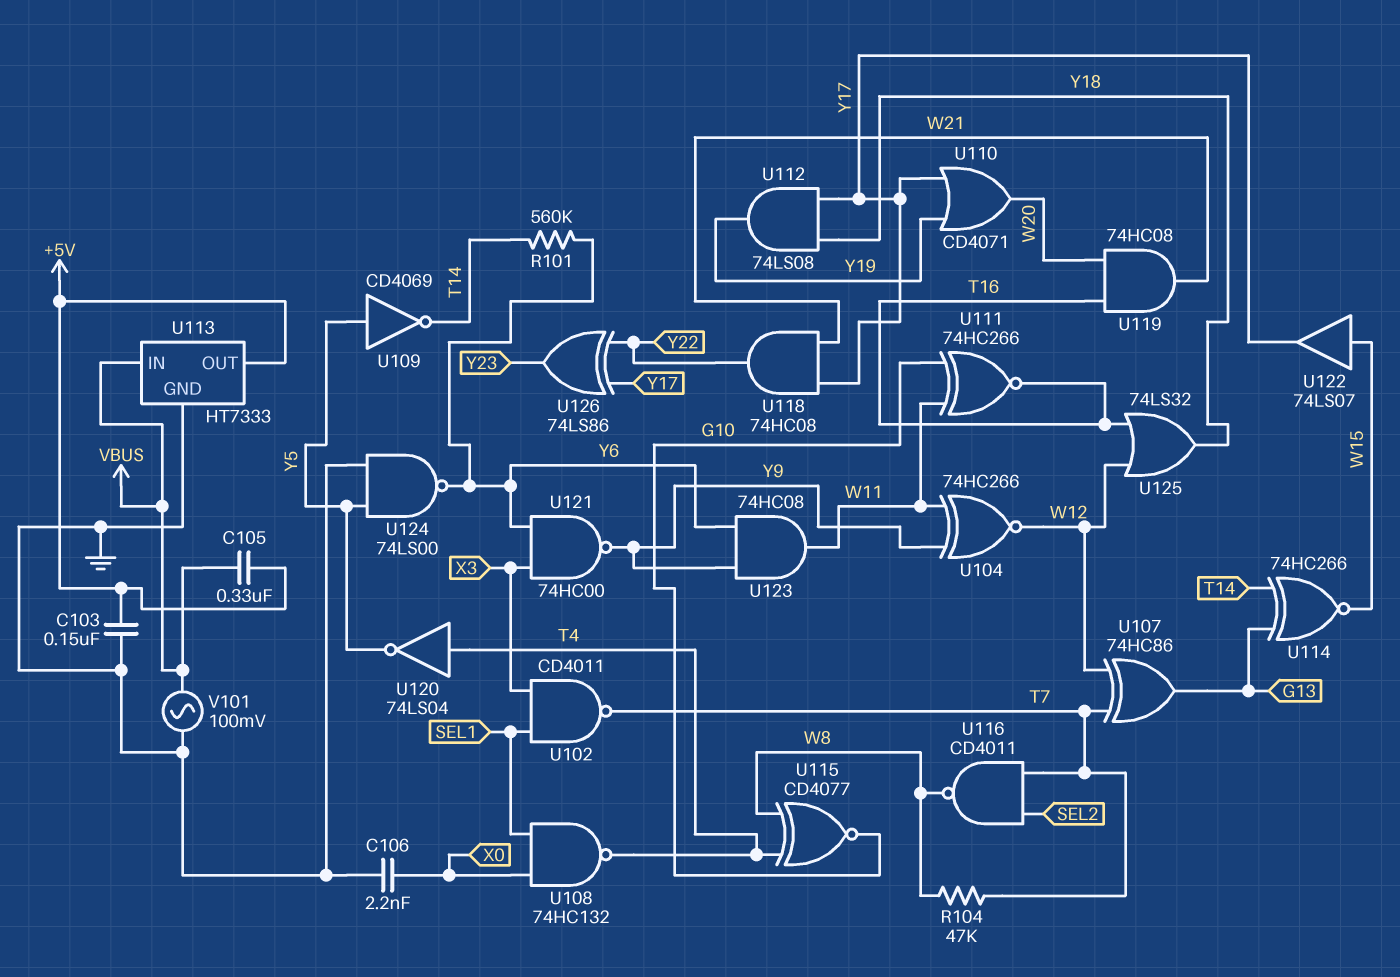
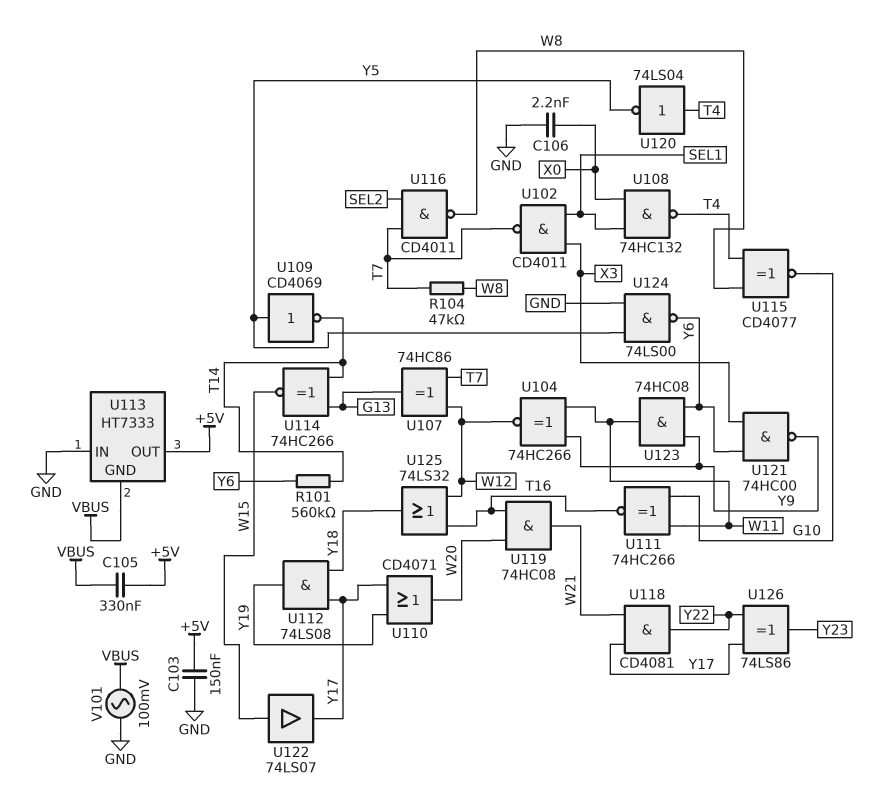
U113 pin GND: GND -> VBUS
U113 pin IN: VBUS -> GND
U118: AND 74HC08 (in W21, in Y17, out Y22) -> AND CD4081 (in W21, in Y17, out Y22)

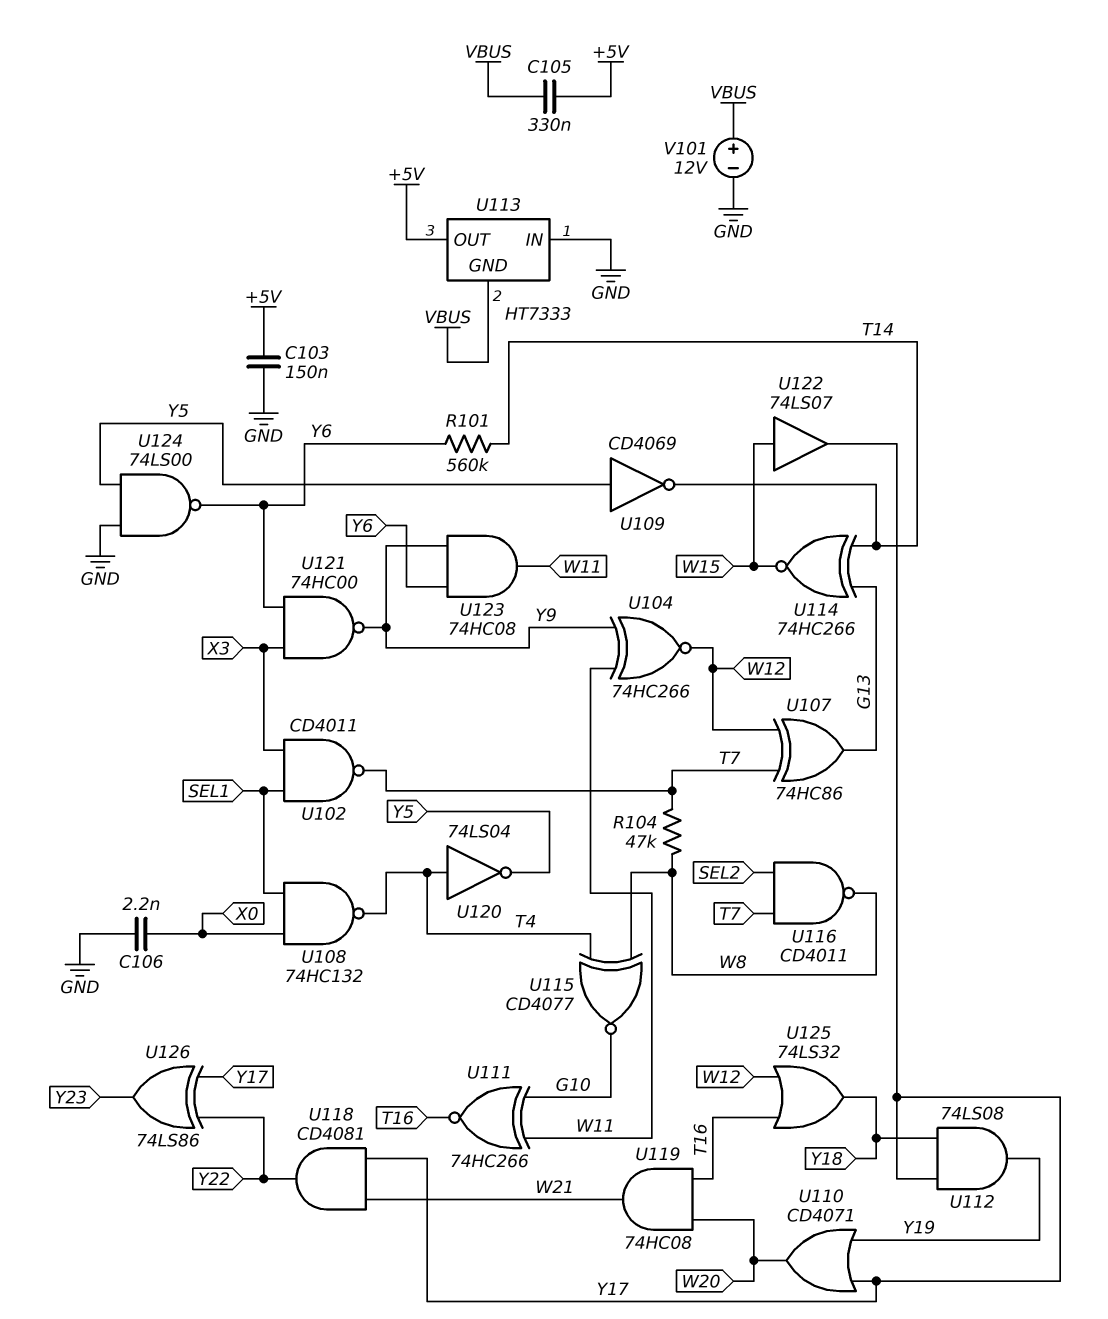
V101: AC 100mV (GND, VBUS) -> 12V (plus VBUS, minus GND)

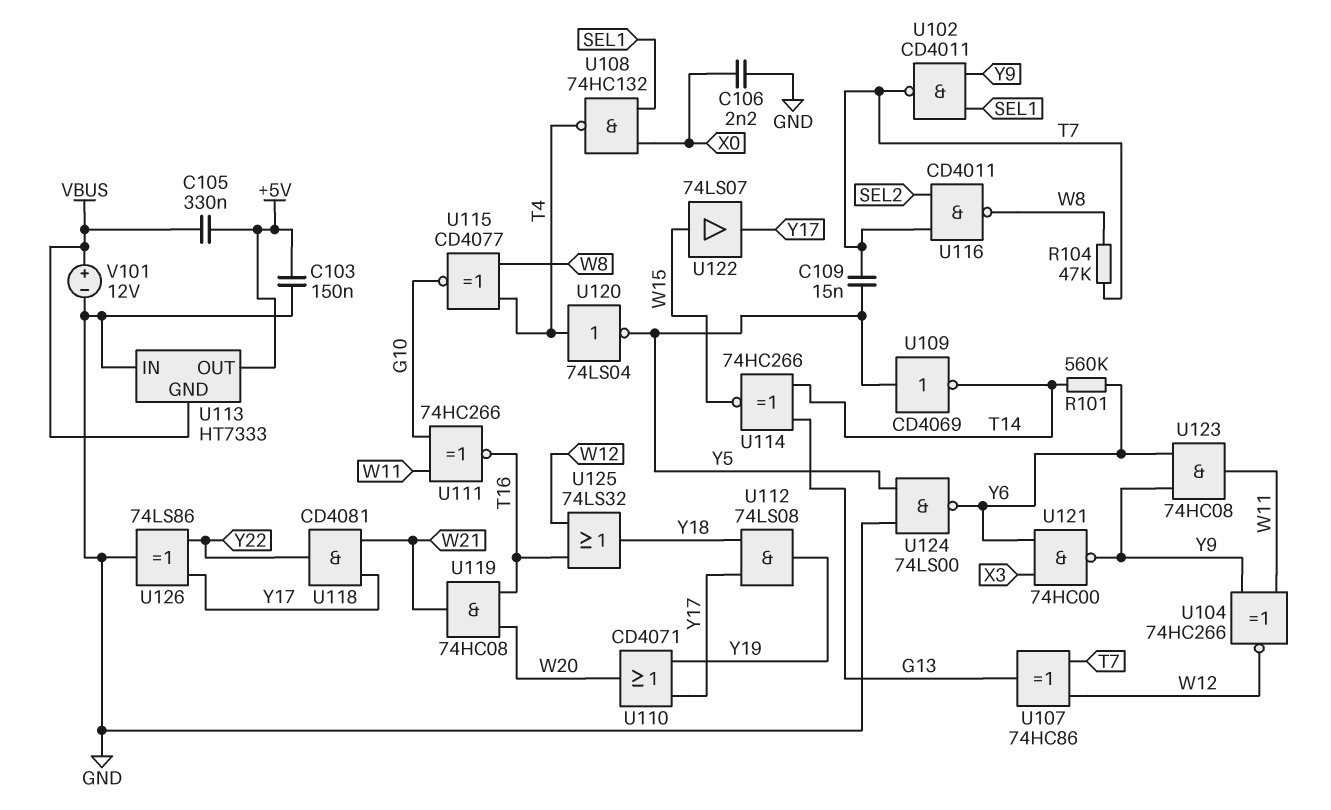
C109: none -> 15nF (T7, Y5)
U102: NAND CD4011 (in SEL1, in X3, out T7) -> NAND CD4011 (in SEL1, in Y9, out T7)
U126: XOR 74LS86 (in Y17, in Y22, out Y23) -> XOR 74LS86 (in Y17, in Y22, out GND)

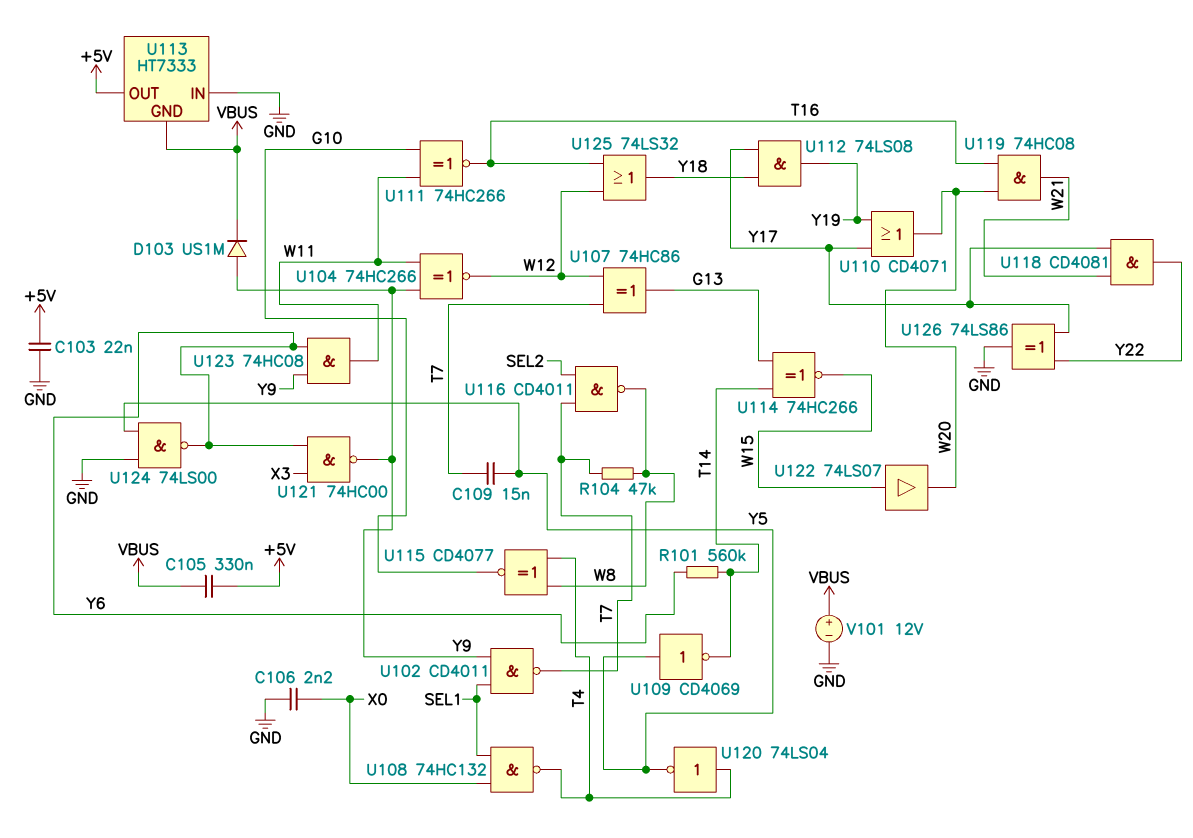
C103: 150nF (+5V, GND) -> 22nF (+5V, GND)
D103: none -> diode US1M (A Y9, K VBUS)
U122: buffer 74LS07 (in W15, out Y17) -> buffer 74LS07 (in W15, out W20)

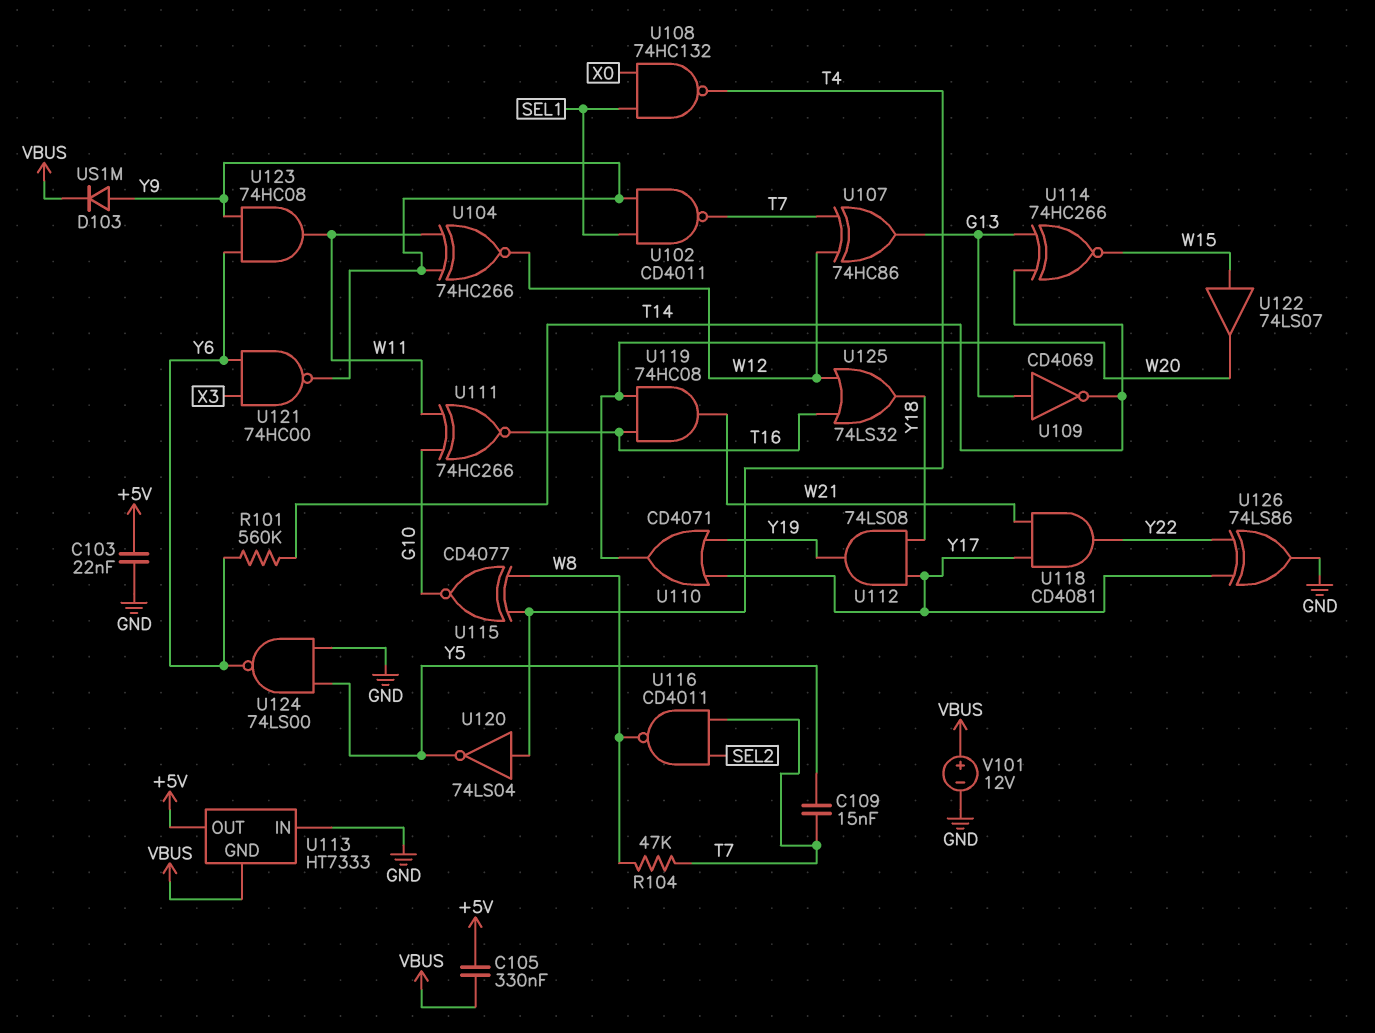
C106: 2.2nF (GND, X0) -> none
U109: NOT CD4069 (in Y5, out T14) -> NOT CD4069 (in G13, out T14)

